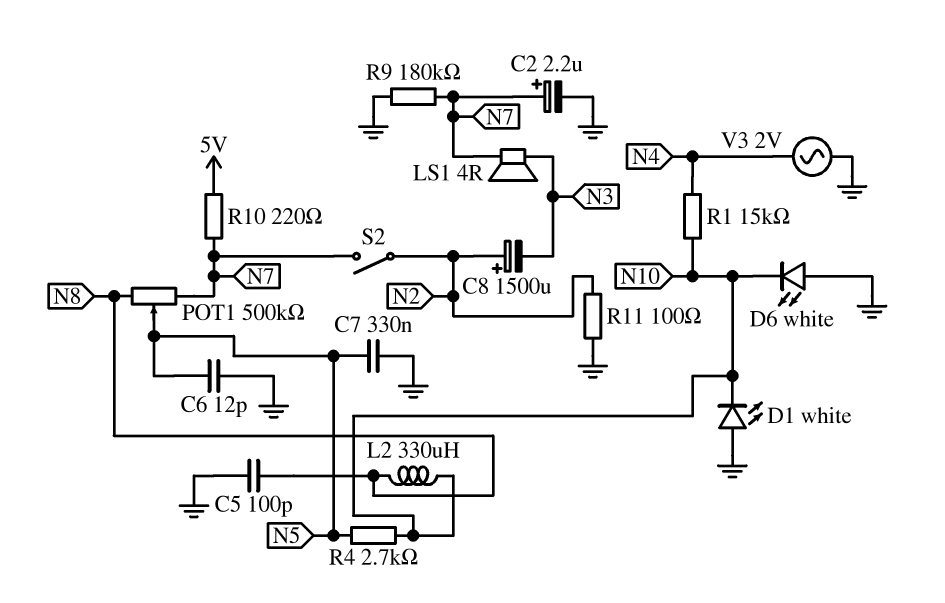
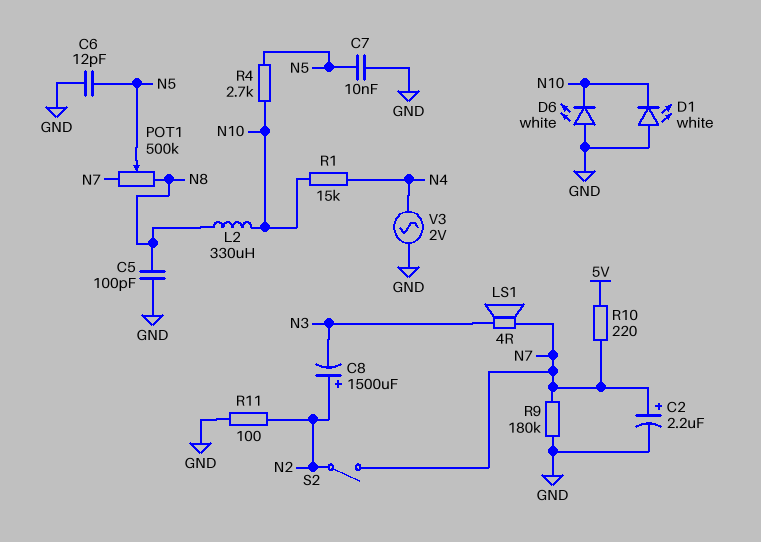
C7: 330nF (GND, N5) -> 10nF (GND, N5)

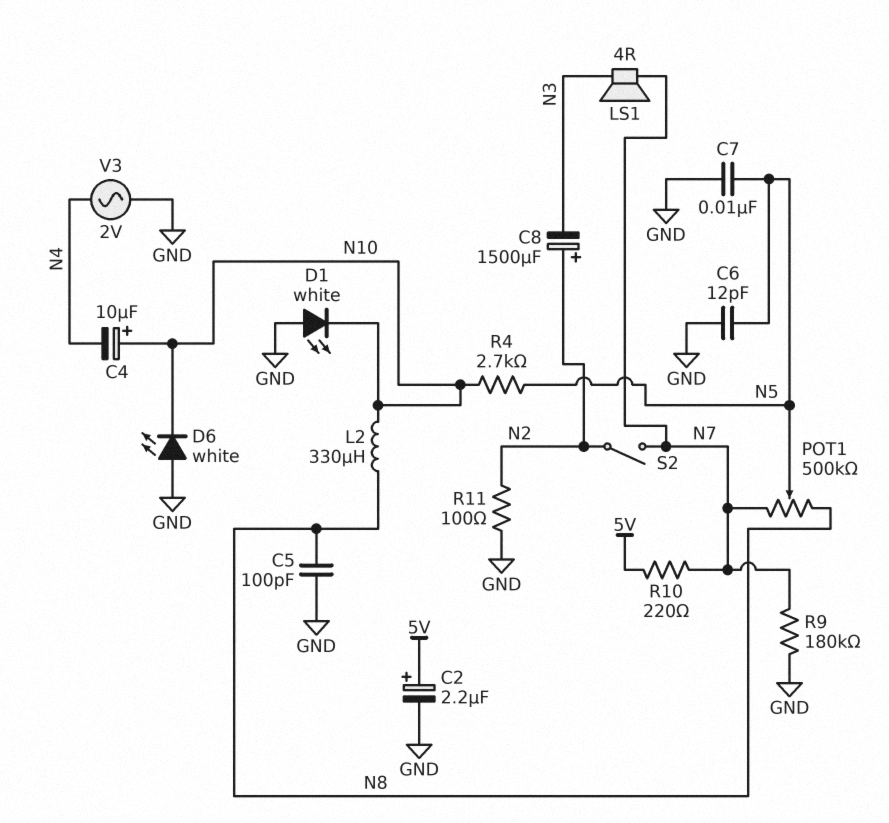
C2: 2.2uF (plus N7, minus GND) -> 2.2uF (plus 5V, minus GND)
C4: none -> 10uF (plus N10, minus N4)
R1: 15k (N4, N10) -> none

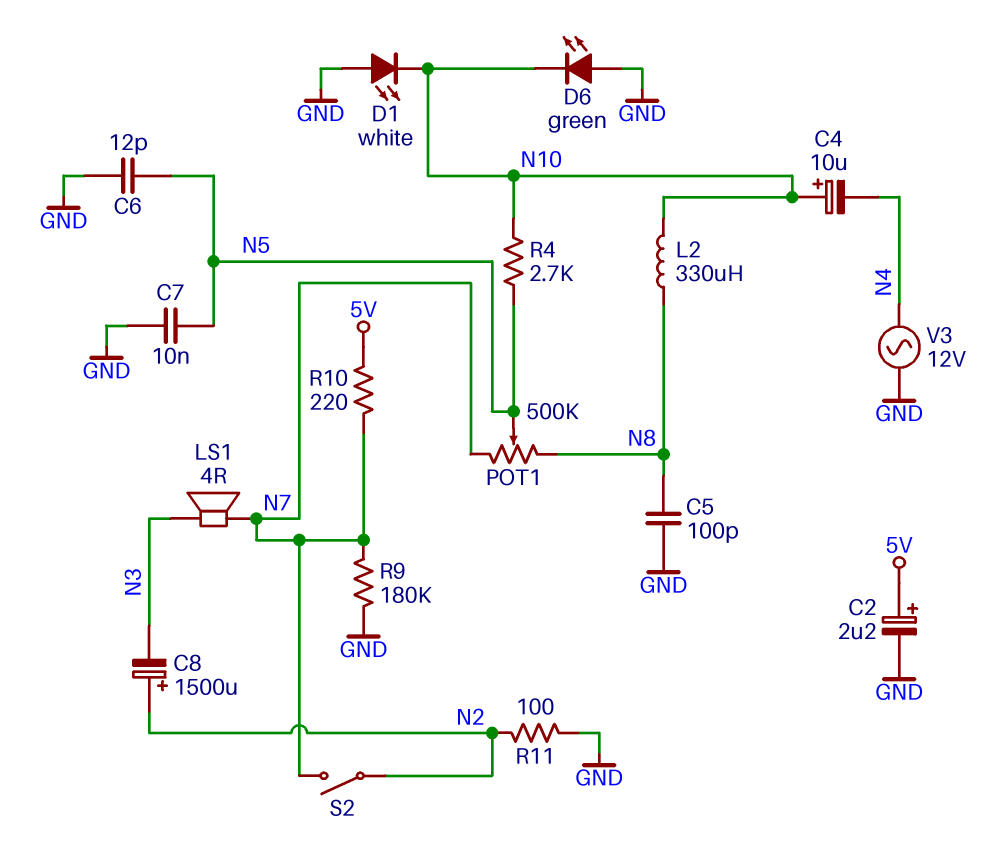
D6: LED white (A GND, K N10) -> LED green (A GND, K N10)
V3: AC 2V (GND, N4) -> AC 12V (GND, N4)

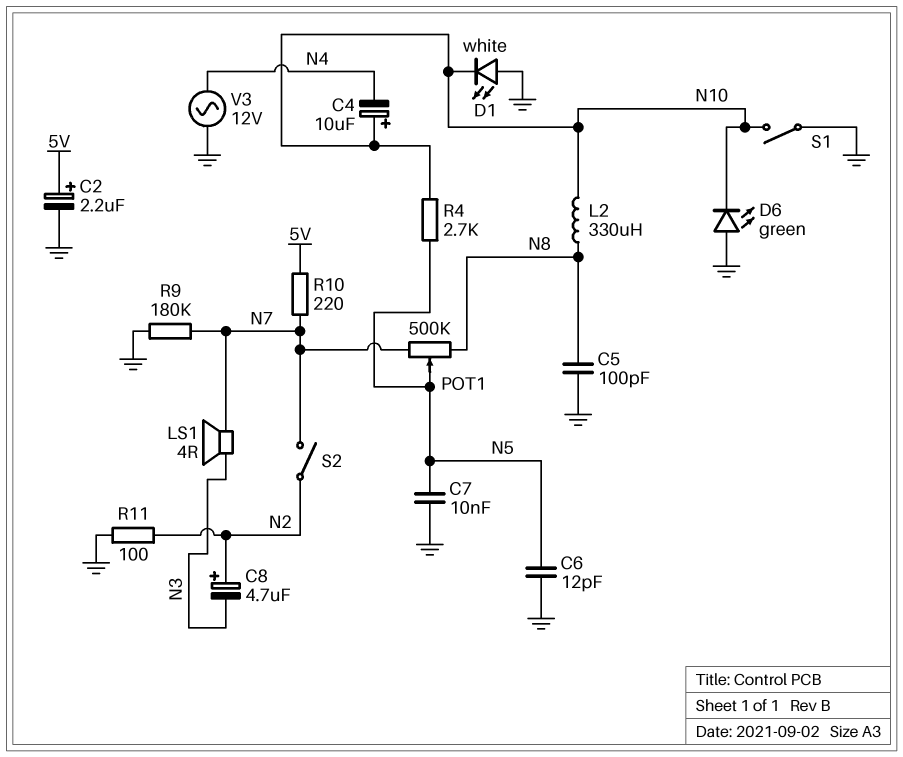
C8: 1500uF (plus N2, minus N3) -> 4.7uF (plus N2, minus N3)
S1: none -> switch (GND, N10)

